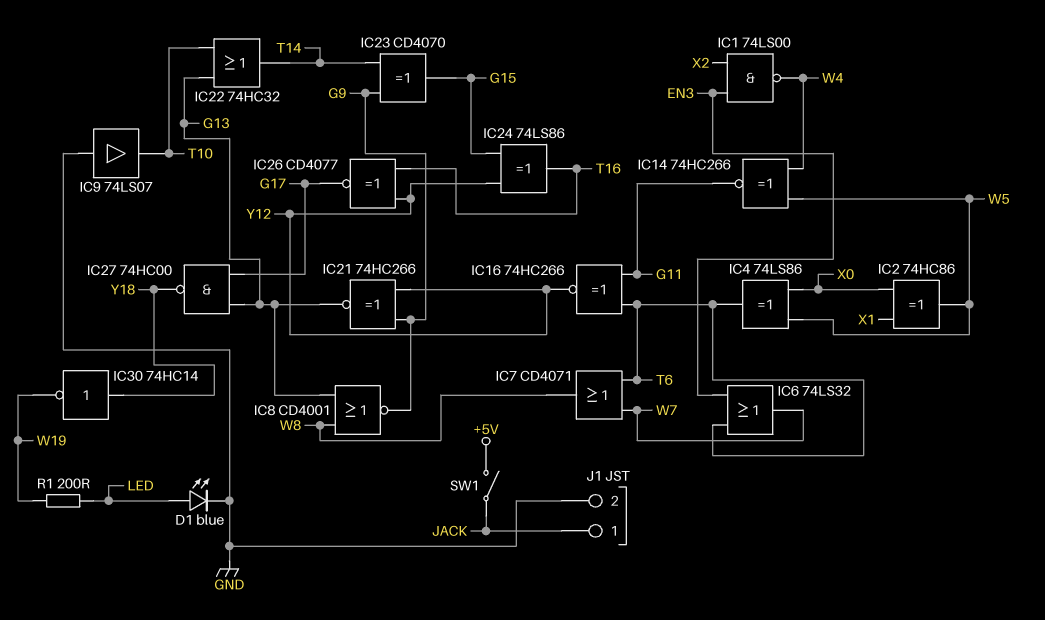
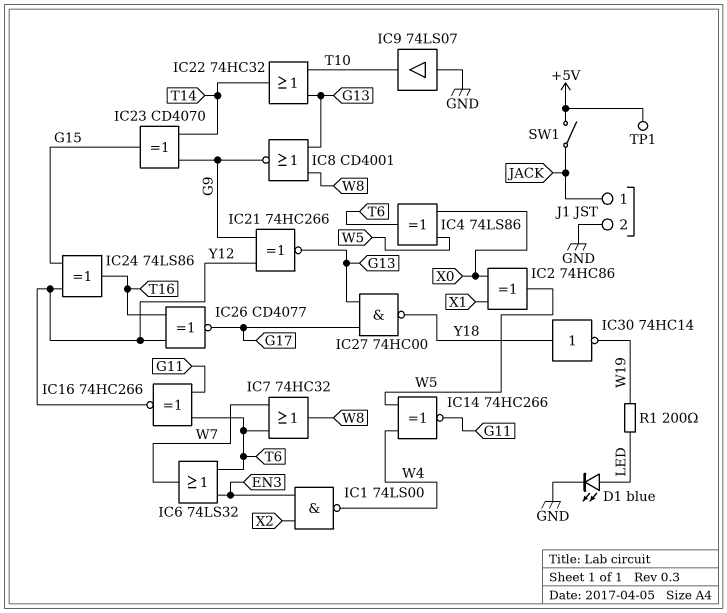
IC7: OR CD4071 (in T6, in W7, out W8) -> OR 74HC32 (in T6, in W7, out W8)
TP1: none -> test point (+5V)

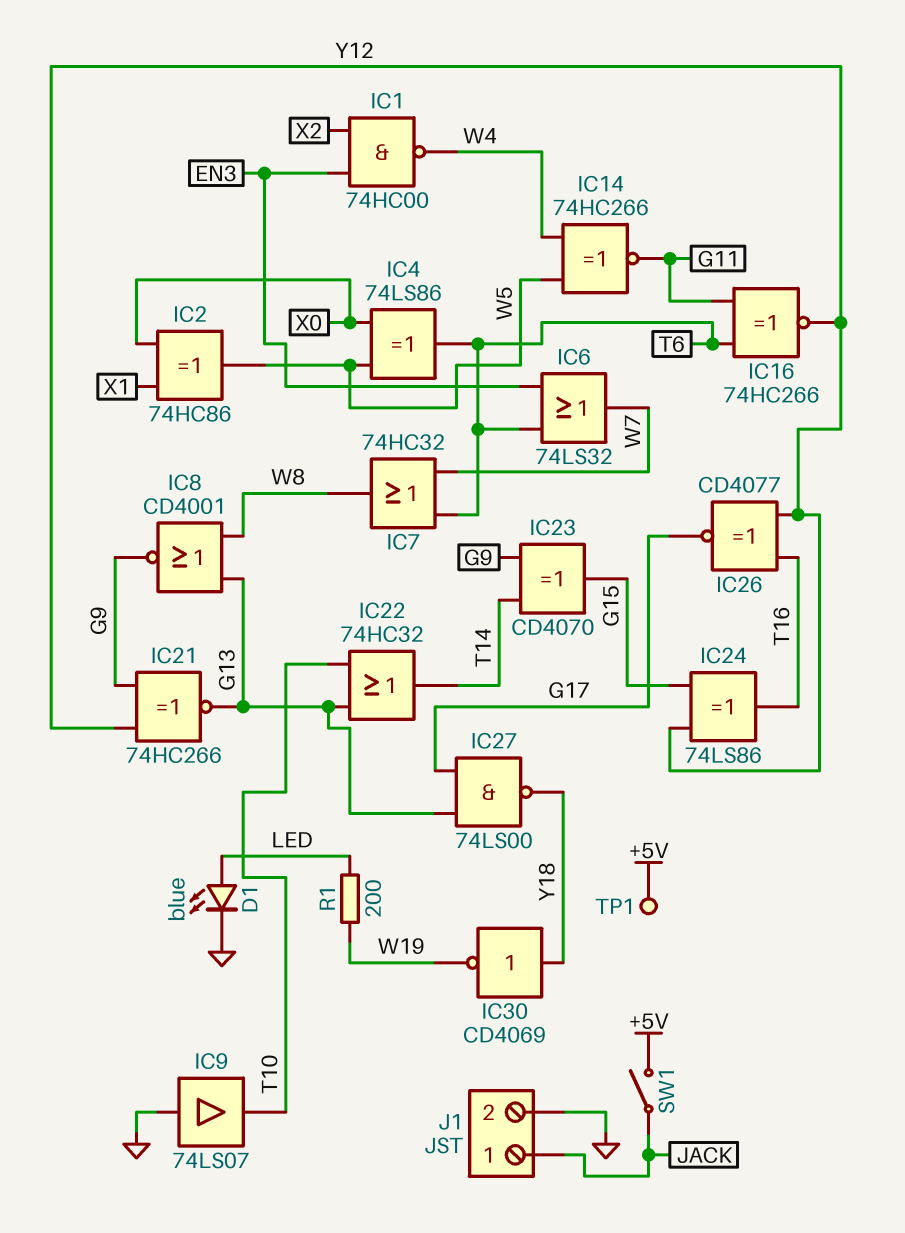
IC1: NAND 74LS00 (in EN3, in X2, out W4) -> NAND 74HC00 (in EN3, in X2, out W4)
IC27: NAND 74HC00 (in G13, in G17, out Y18) -> NAND 74LS00 (in G13, in G17, out Y18)
IC30: NOT 74HC14 (in Y18, out W19) -> NOT CD4069 (in Y18, out W19)

